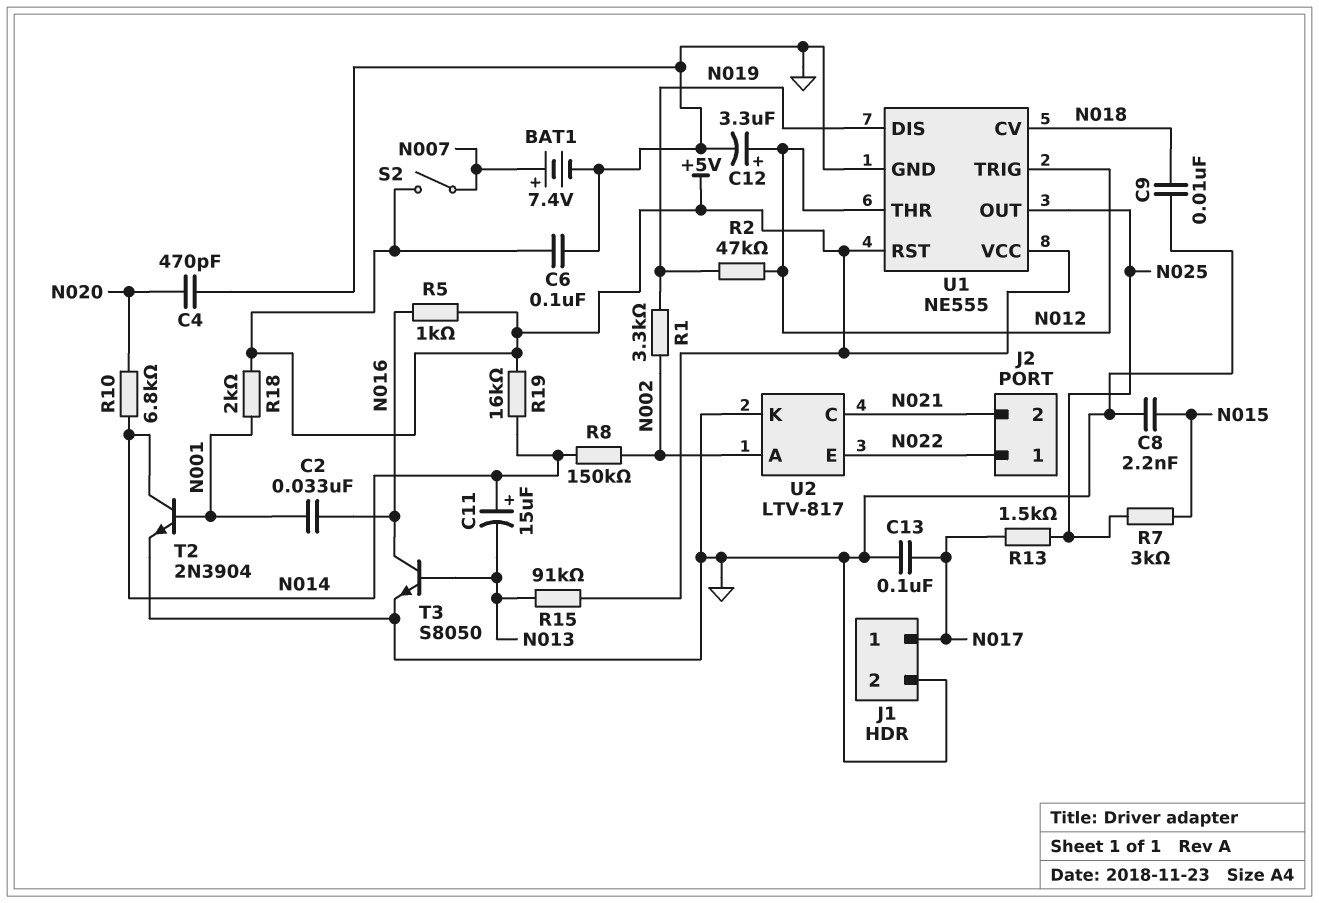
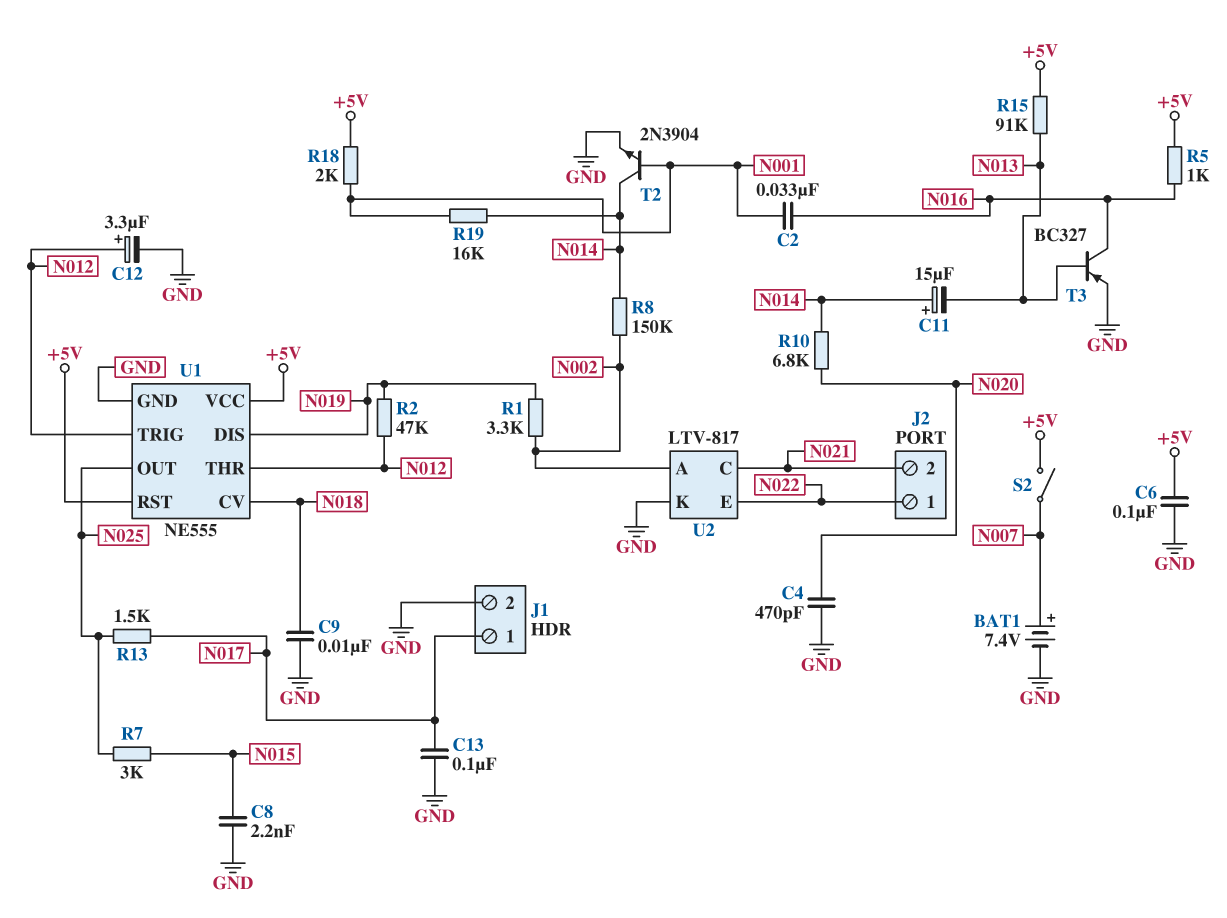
R19: 16k (+5V, N014) -> 16k (N001, N014)
T3: NPN S8050 (B N013, C N016, E GND) -> PNP BC327 (B N013, C N016, E GND)

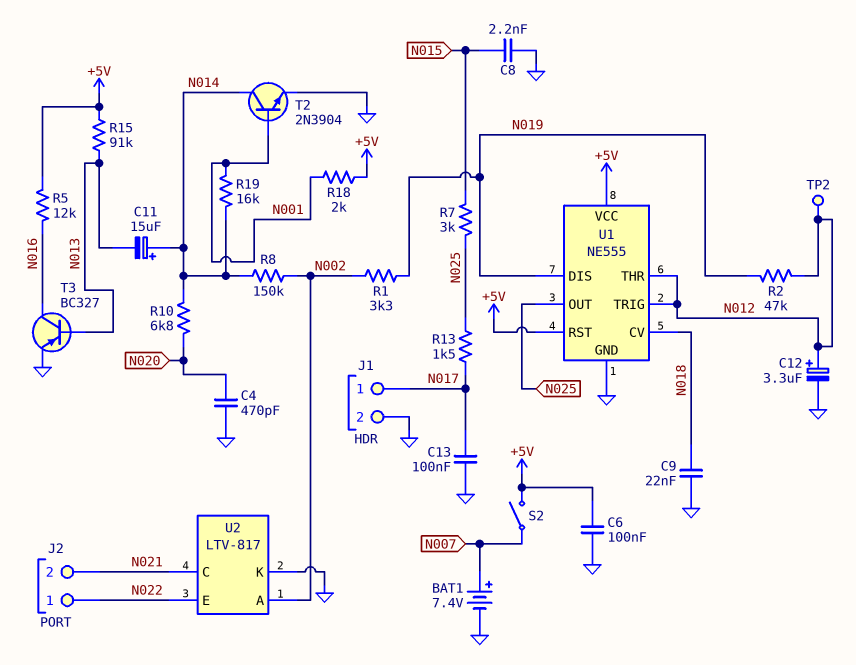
C2: 33nF (N001, N016) -> none
C9: 10nF (GND, N018) -> 22nF (GND, N018)
R5: 1k (+5V, N016) -> 12k (+5V, N016)
TP2: none -> test point (N012)

